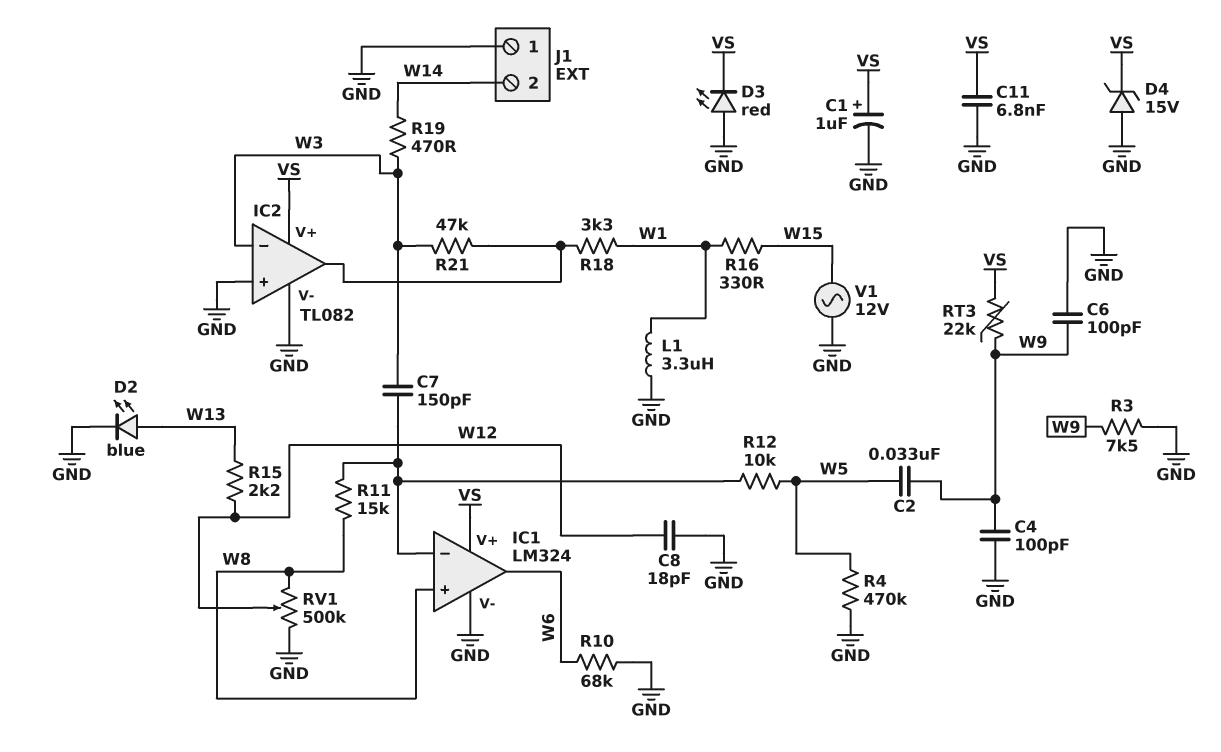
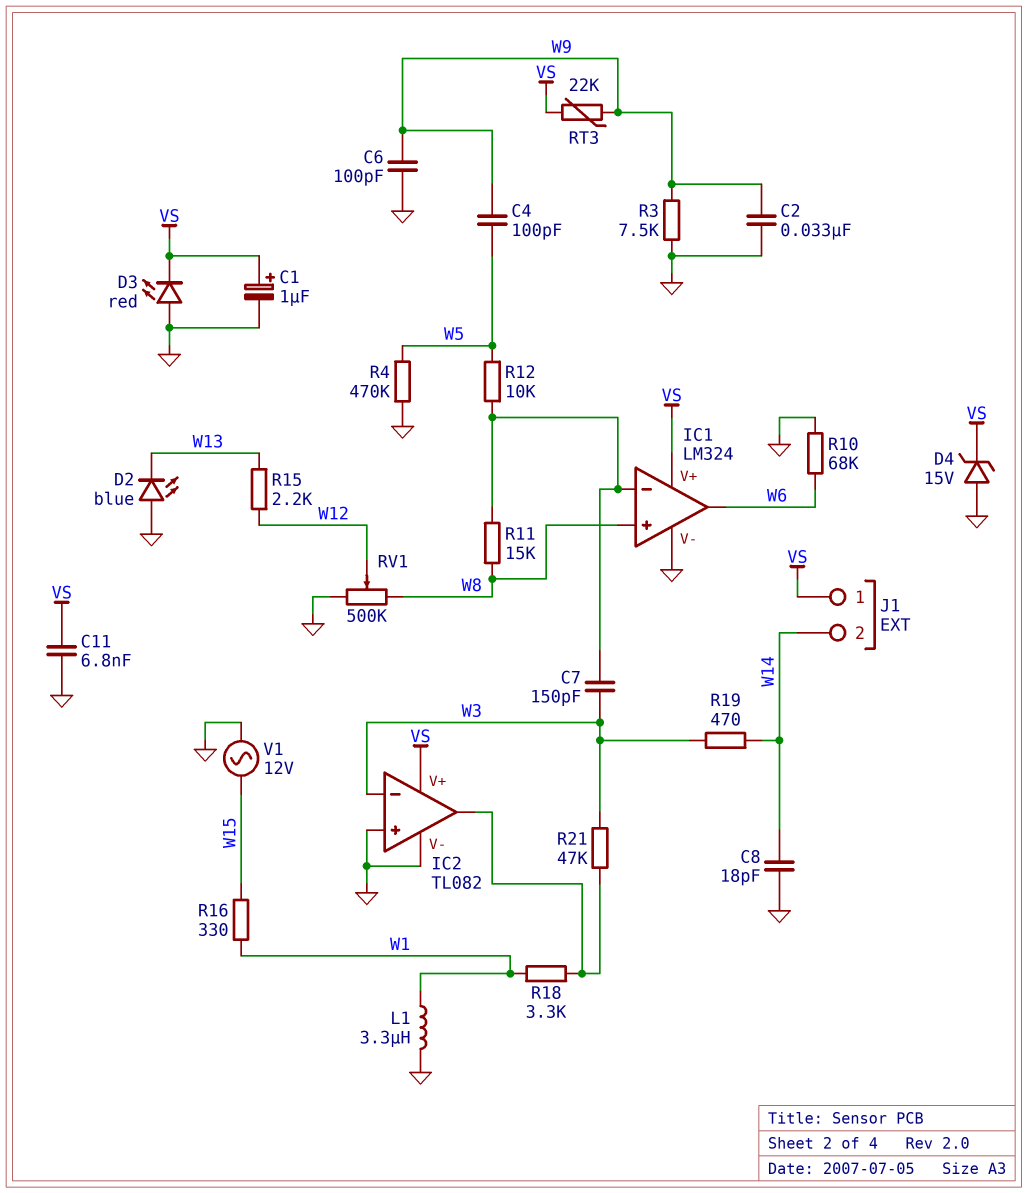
C2: 33nF (W5, W9) -> 33nF (GND, W9)
C4: 100pF (GND, W9) -> 100pF (W5, W9)
C8: 18pF (GND, W12) -> 18pF (GND, W14)
D2: LED blue (A W13, K GND) -> LED blue (A GND, K W13)
J1 pin 1: GND -> VS

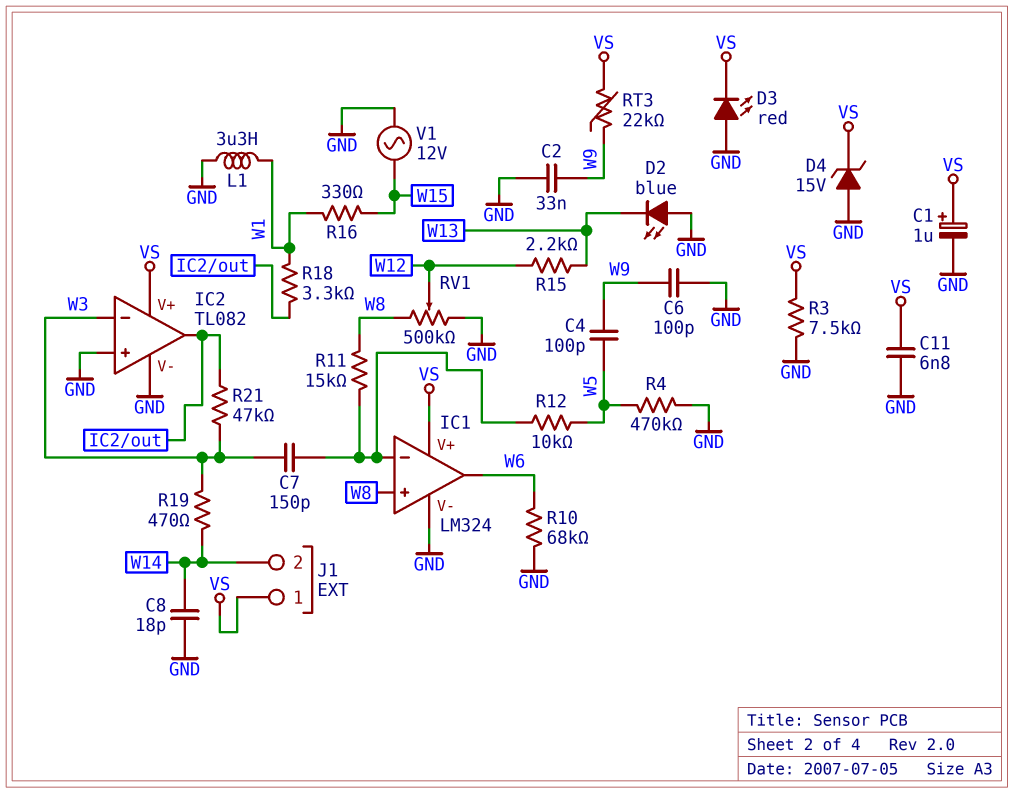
R3: 7.5k (GND, W9) -> 7.5k (GND, VS)

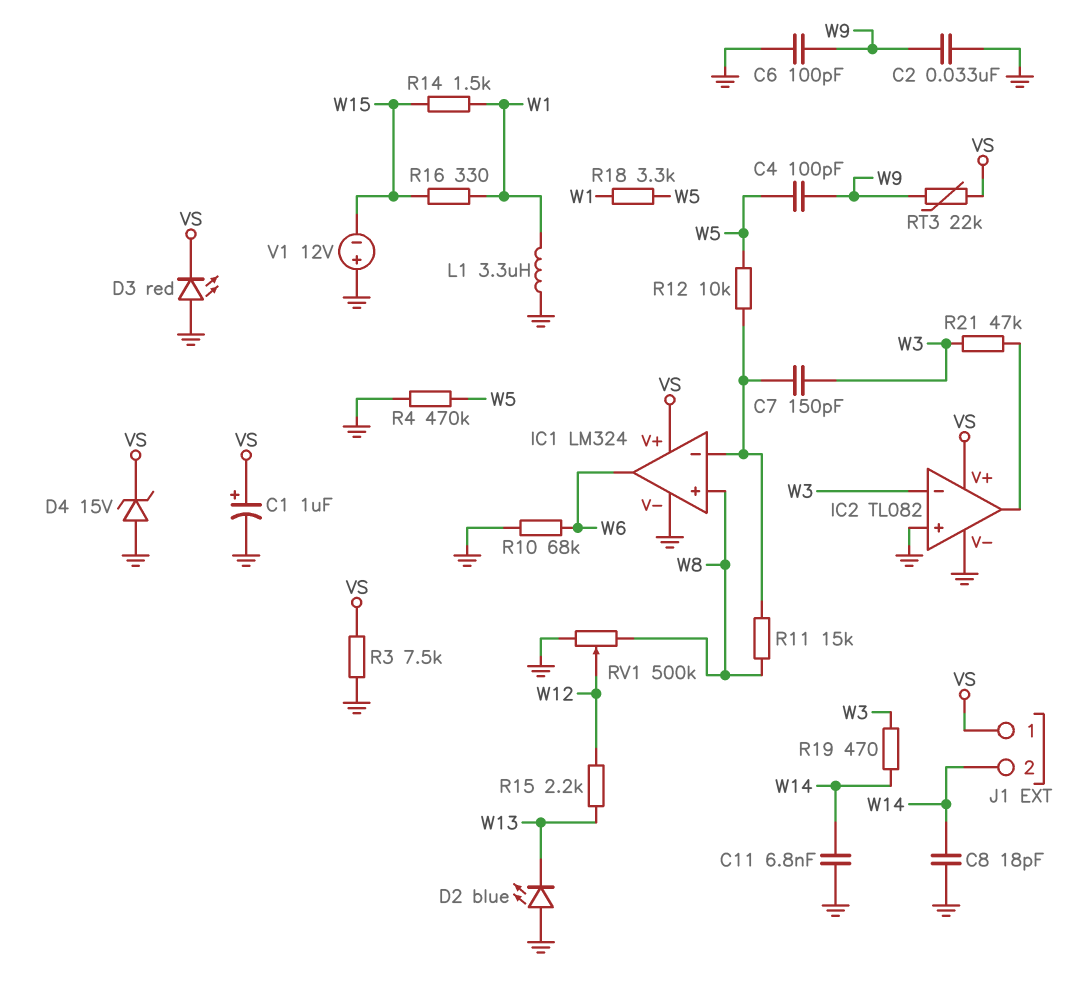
C11: 6.8nF (GND, VS) -> 6.8nF (GND, W14)
R14: none -> 1.5k (W1, W15)
R18: 3.3k (IC2/out, W1) -> 3.3k (W1, W5)
V1: AC 12V (GND, W15) -> 12V (plus GND, minus W15)

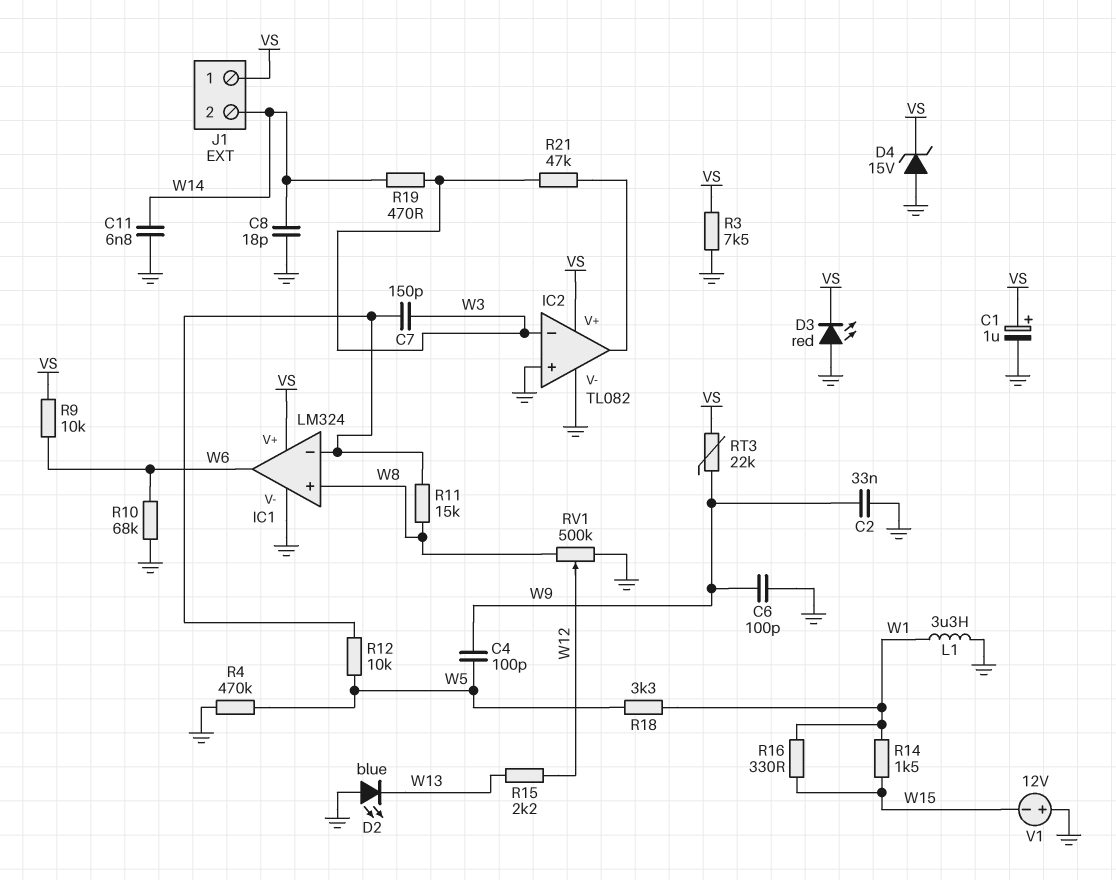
R9: none -> 10k (VS, W6)

